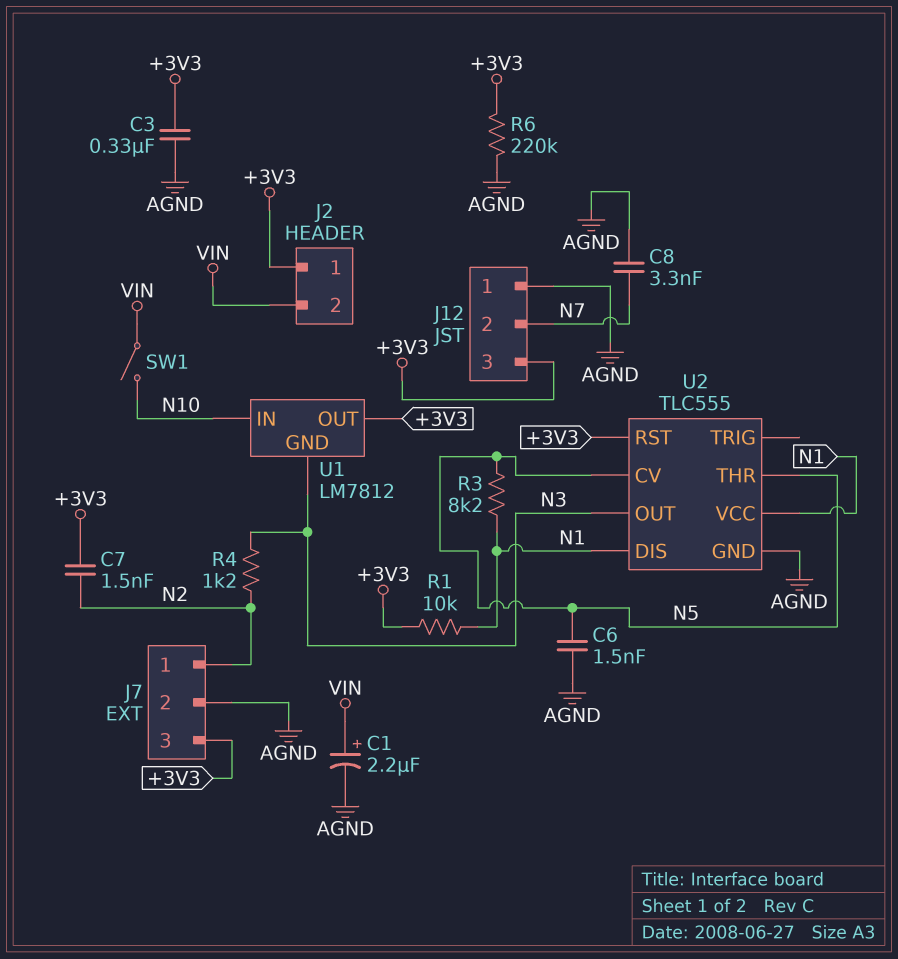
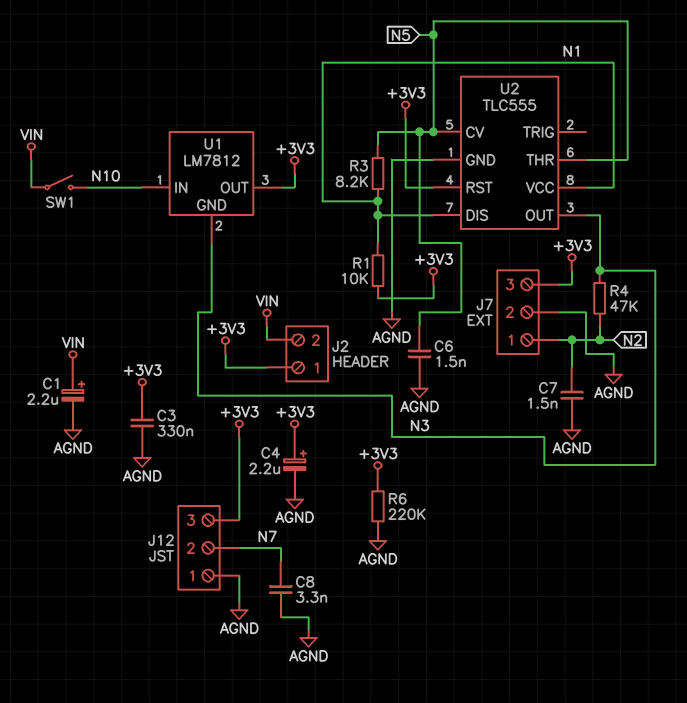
C4: none -> 2.2uF (plus +3V3, minus AGND)
C7: 1.5nF (+3V3, N2) -> 1.5nF (AGND, N2)
R4: 1.2k (N2, N3) -> 47k (N2, N3)

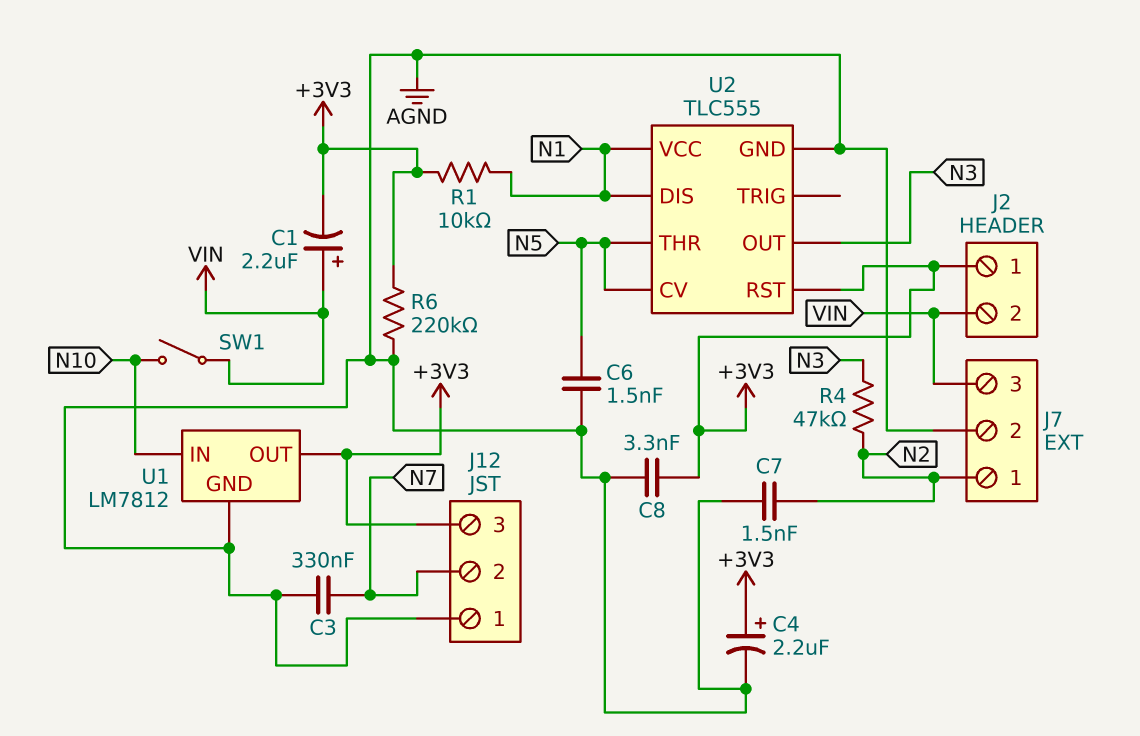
C1: 2.2uF (plus VIN, minus AGND) -> 2.2uF (plus VIN, minus +3V3)
C3: 330nF (+3V3, AGND) -> 330nF (AGND, N7)
C8: 3.3nF (AGND, N7) -> 3.3nF (+3V3, AGND)
J7 pin 3: +3V3 -> VIN
R3: 8.2k (N1, N5) -> none
U1 pin GND: N3 -> AGND

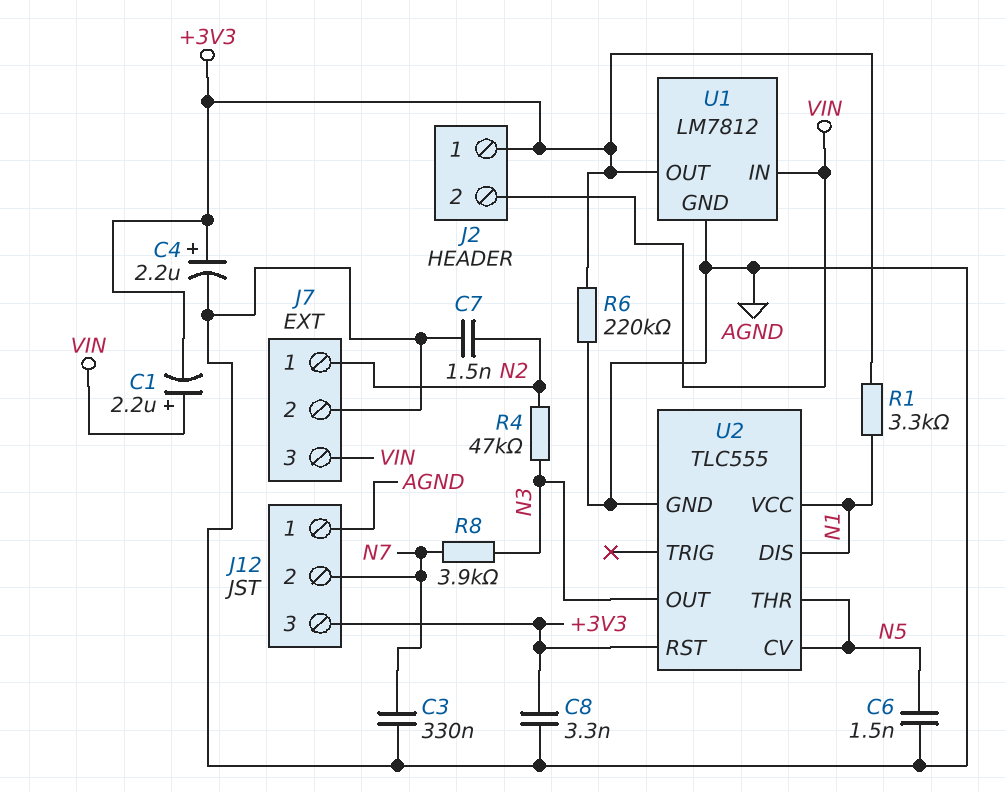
R1: 10k (+3V3, N1) -> 3.3k (+3V3, N1)
R8: none -> 3.9k (N3, N7)
SW1: switch (N10, VIN) -> none
U1 pin IN: N10 -> VIN

